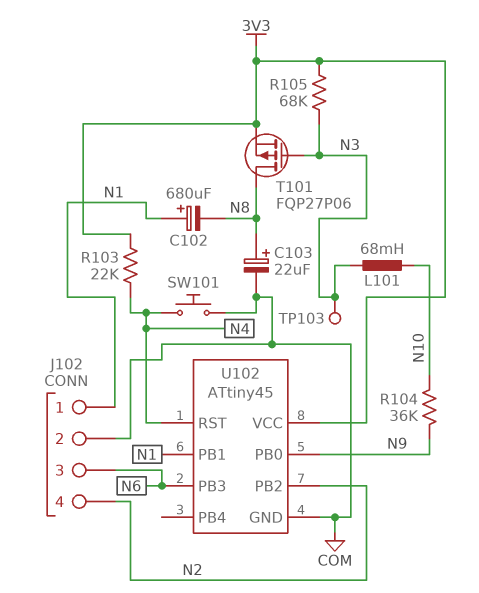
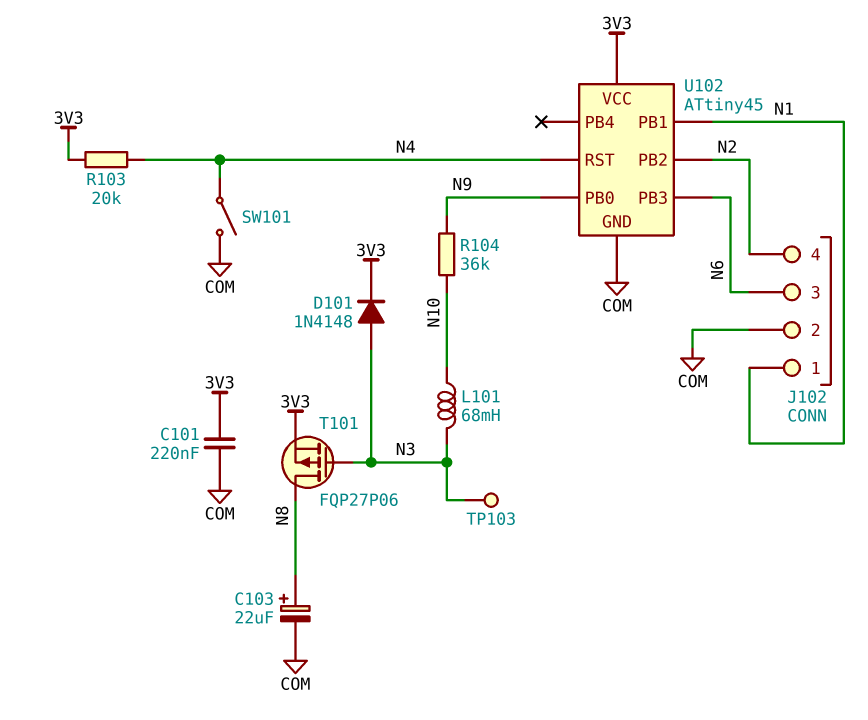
C101: none -> 220nF (3V3, COM)
C102: 680uF (plus N1, minus N8) -> none
D101: none -> diode 1N4148 (A N3, K 3V3)
R103: 22k (3V3, N4) -> 20k (3V3, N4)
R105: 68k (3V3, N3) -> none
SW101: button (COM, N4) -> switch (COM, N4)

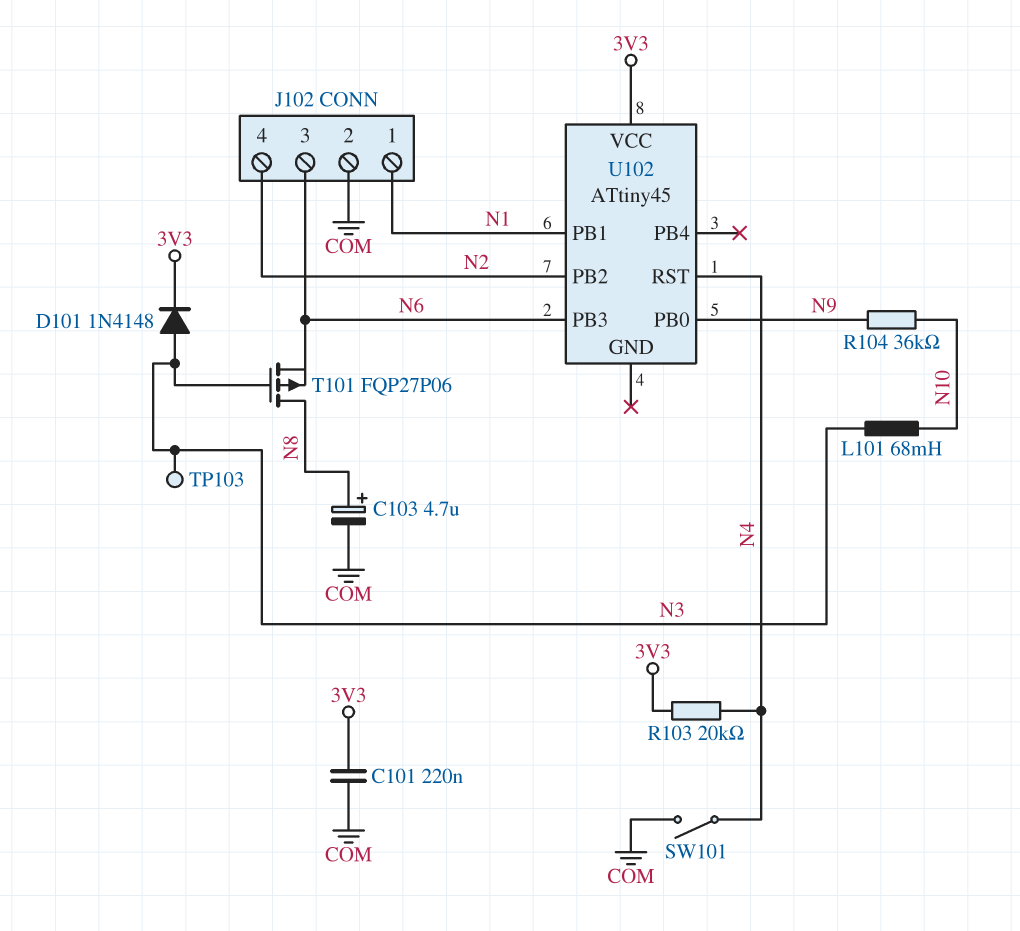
C103: 22uF (plus N8, minus COM) -> 4.7uF (plus N8, minus COM)
T101: PMOS FQP27P06 (G N3, D N8, S 3V3) -> PMOS FQP27P06 (G N3, D N8, S N6)
U102 pin GND: COM -> none

